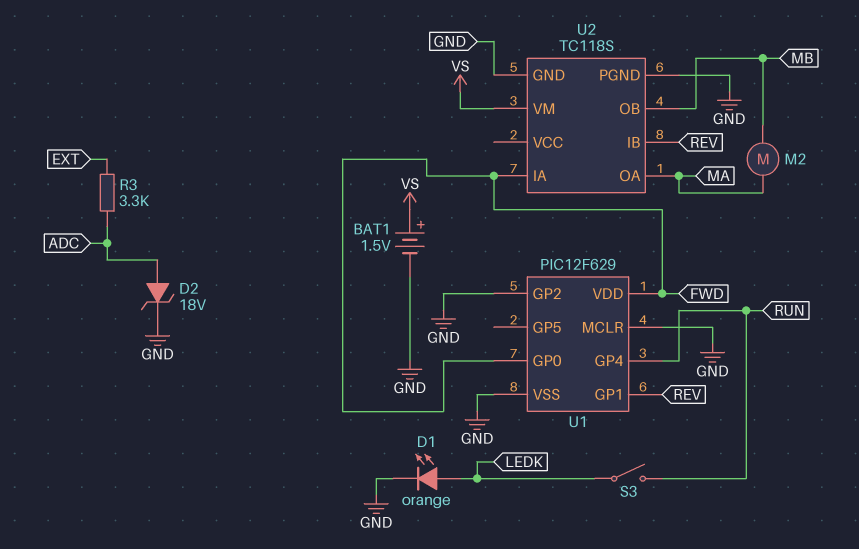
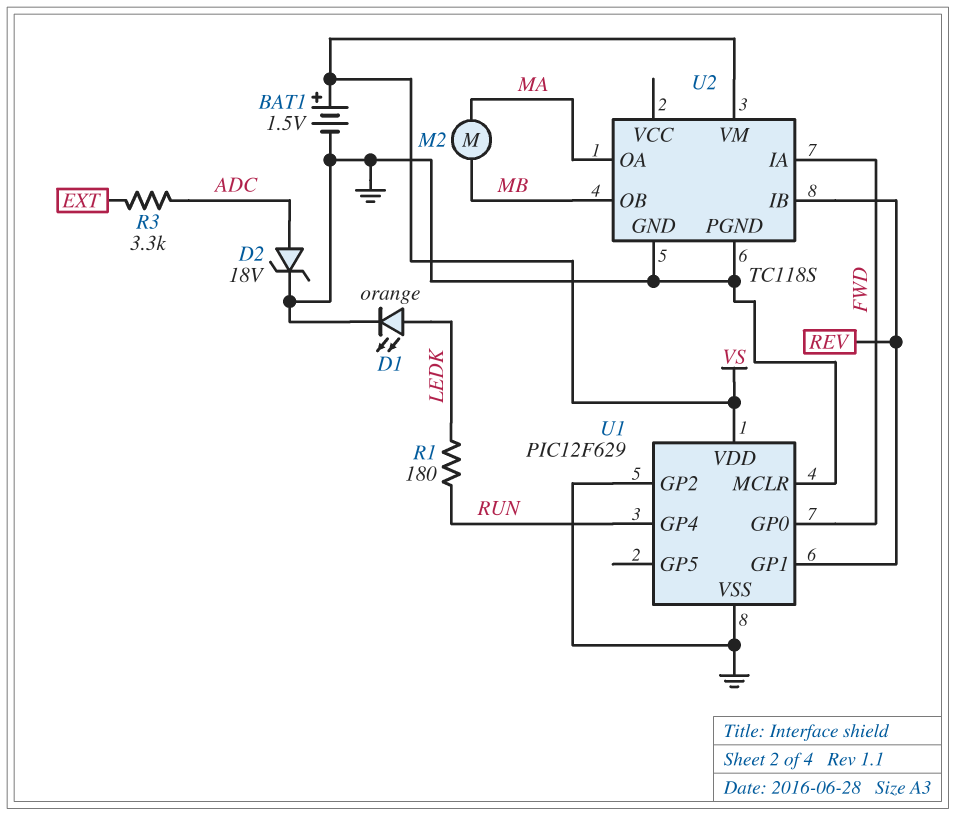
R1: none -> 180 (LEDK, RUN)
S3: switch (LEDK, RUN) -> none
U1 pin VDD: FWD -> VS

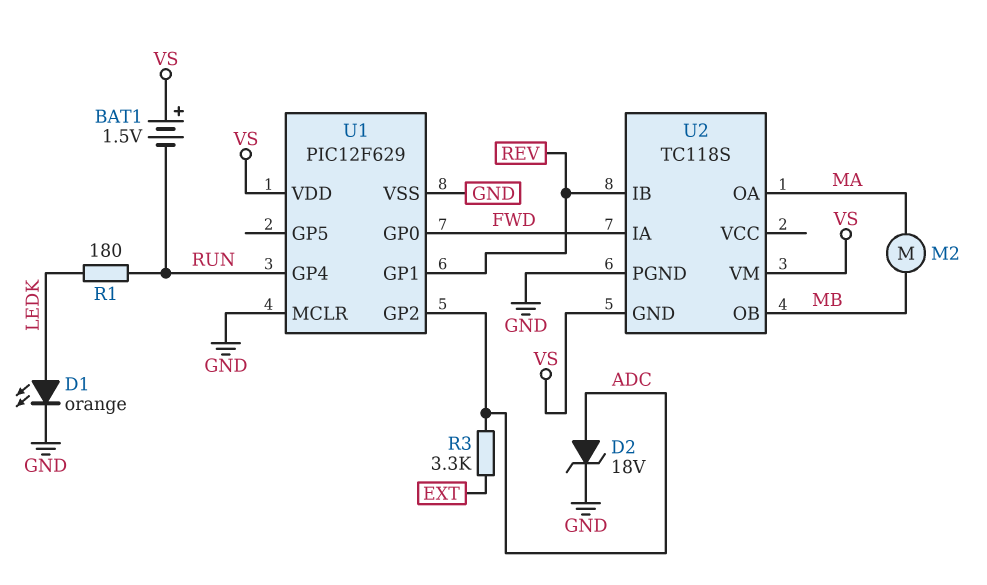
BAT1: 1.5V (plus VS, minus GND) -> 1.5V (plus VS, minus RUN)
U1 pin GP2: GND -> ADC
U2 pin GND: GND -> VS

